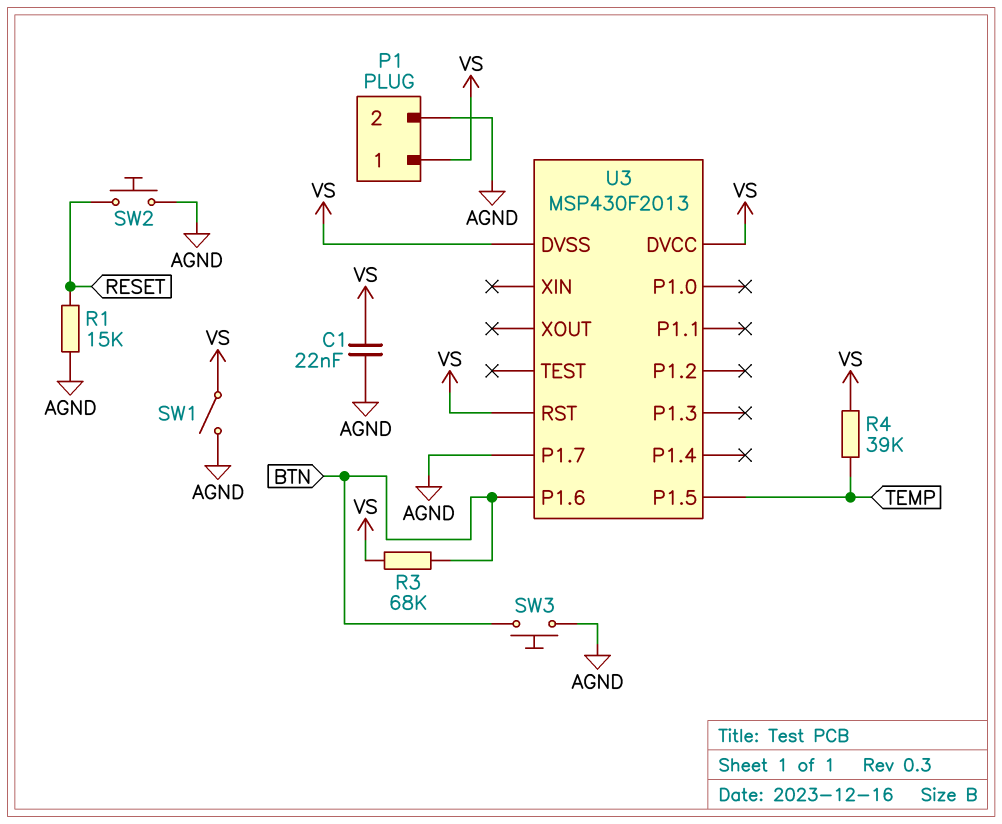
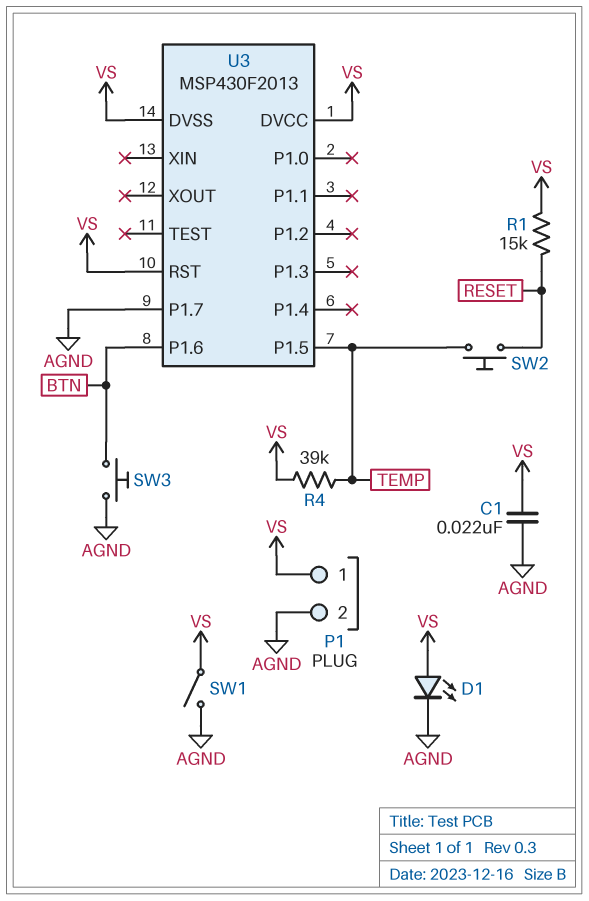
D1: none -> LED (A VS, K AGND)
R1: 15k (AGND, RESET) -> 15k (RESET, VS)
R3: 68k (BTN, VS) -> none
SW2: button (AGND, RESET) -> button (RESET, TEMP)

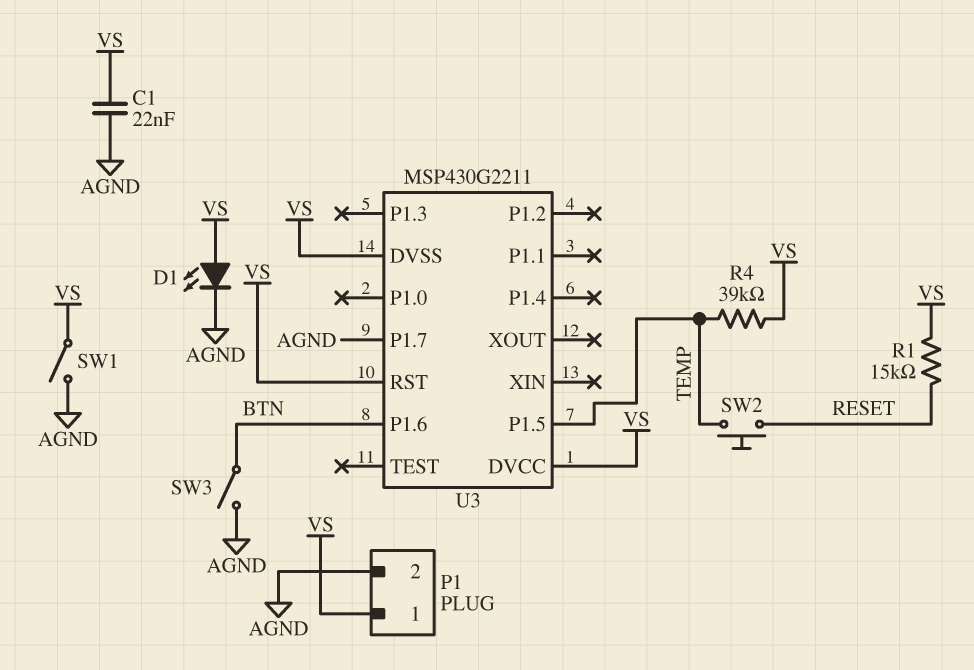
SW3: button (AGND, BTN) -> switch (AGND, BTN)
U3: MSP430F2013 -> MSP430G2211

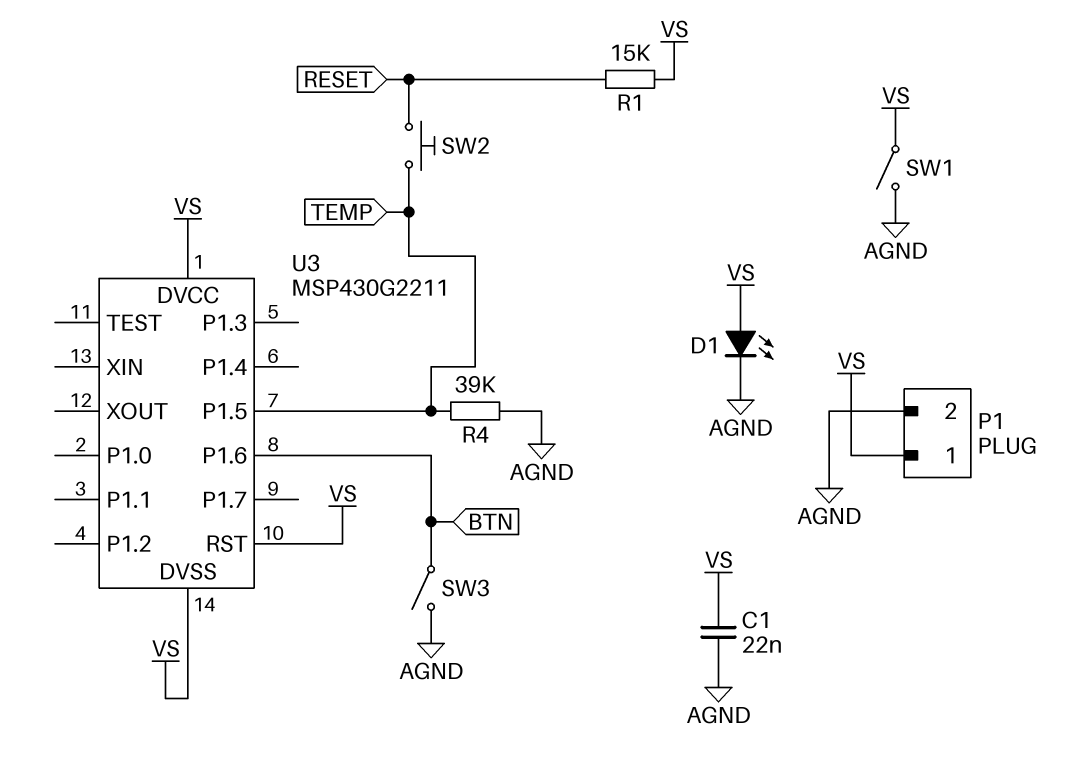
R4: 39k (TEMP, VS) -> 39k (AGND, TEMP)
U3 pin P1.7: AGND -> none

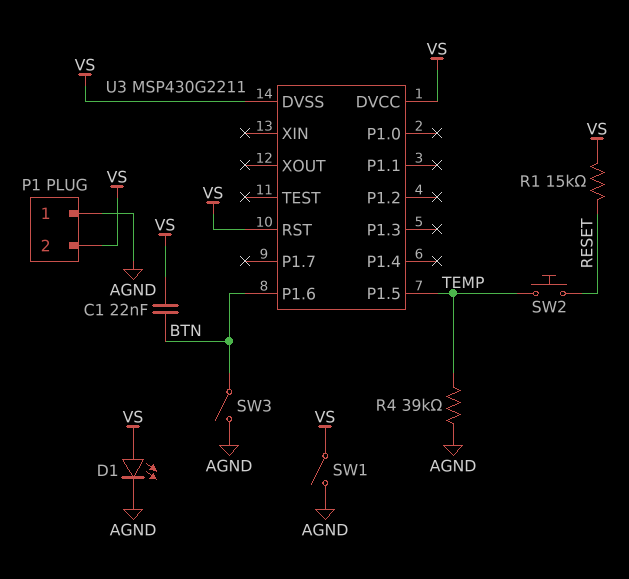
C1: 22nF (AGND, VS) -> 22nF (BTN, VS)
P1 pin 1: VS -> AGND
P1 pin 2: AGND -> VS

